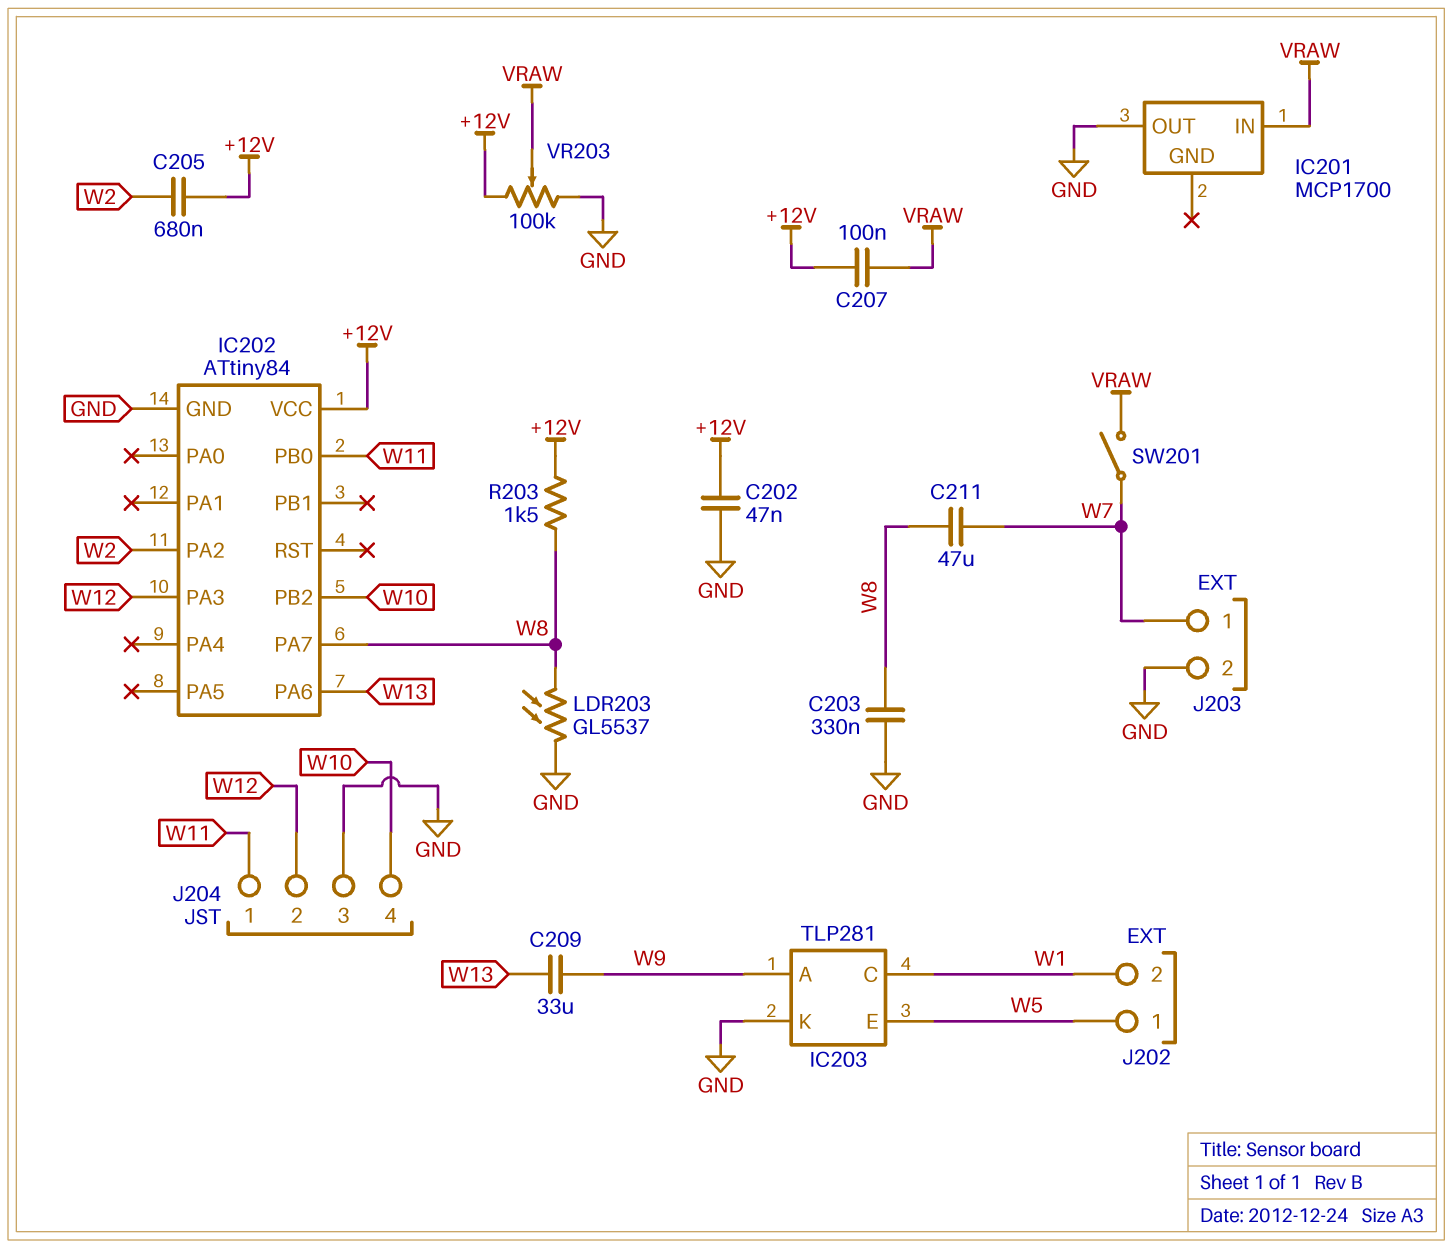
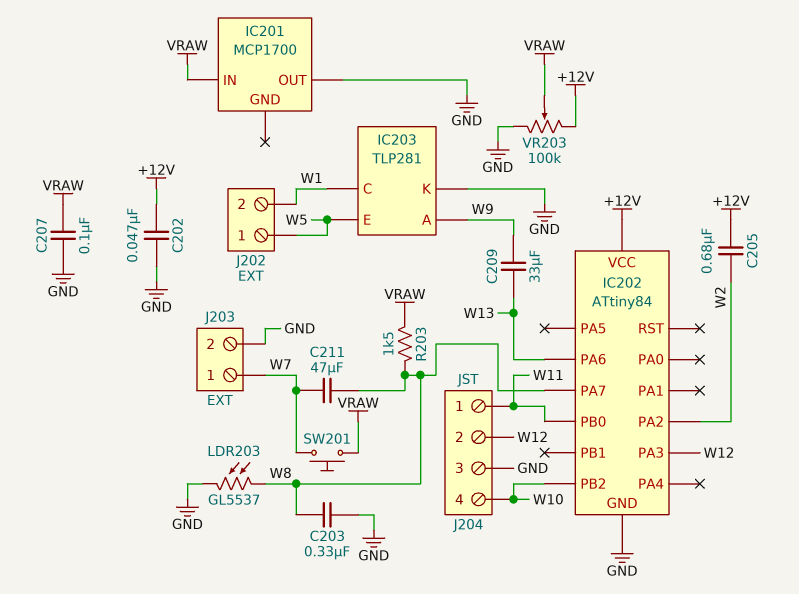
C207: 100nF (+12V, VRAW) -> 100nF (GND, VRAW)
R203: 1.5k (+12V, W8) -> 1.5k (VRAW, W8)
SW201: switch (VRAW, W7) -> button (VRAW, W7)

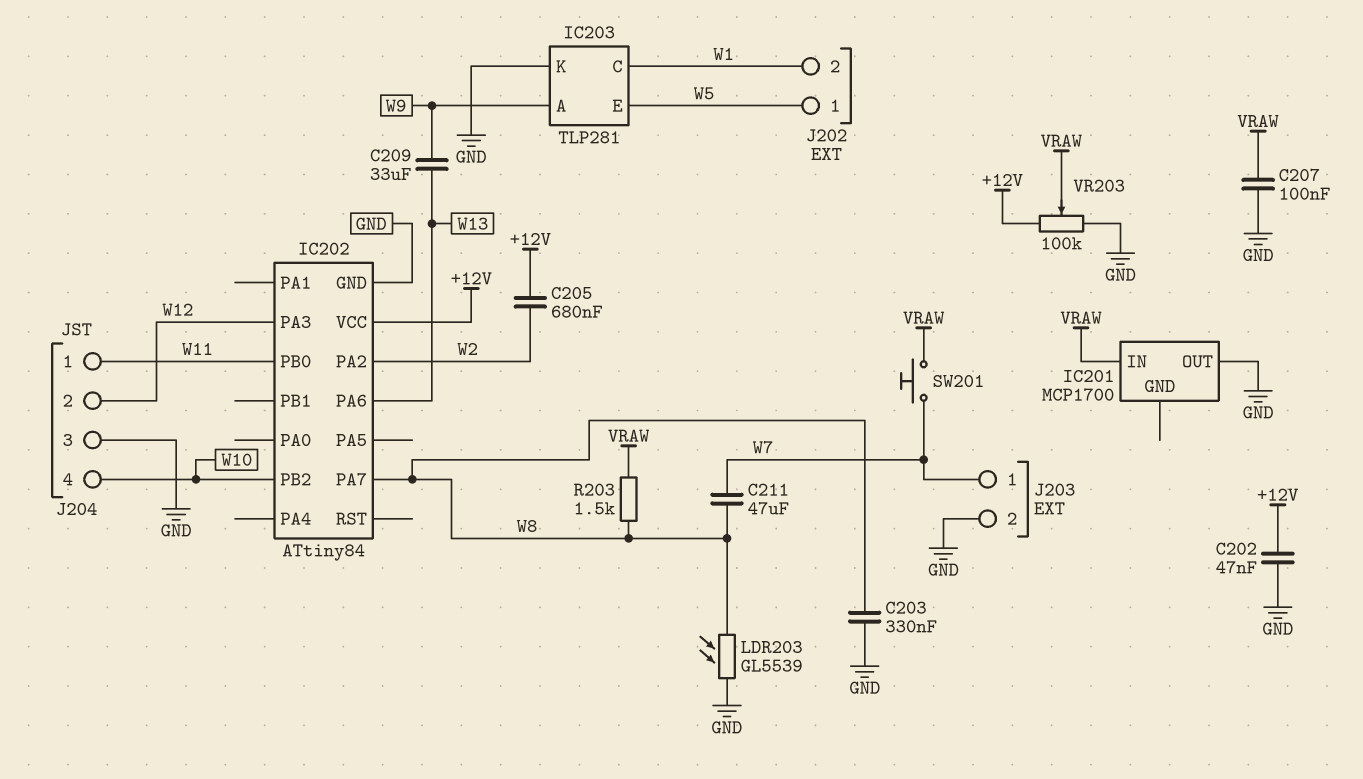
LDR203: GL5537 (GND, W8) -> GL5539 (GND, W8)

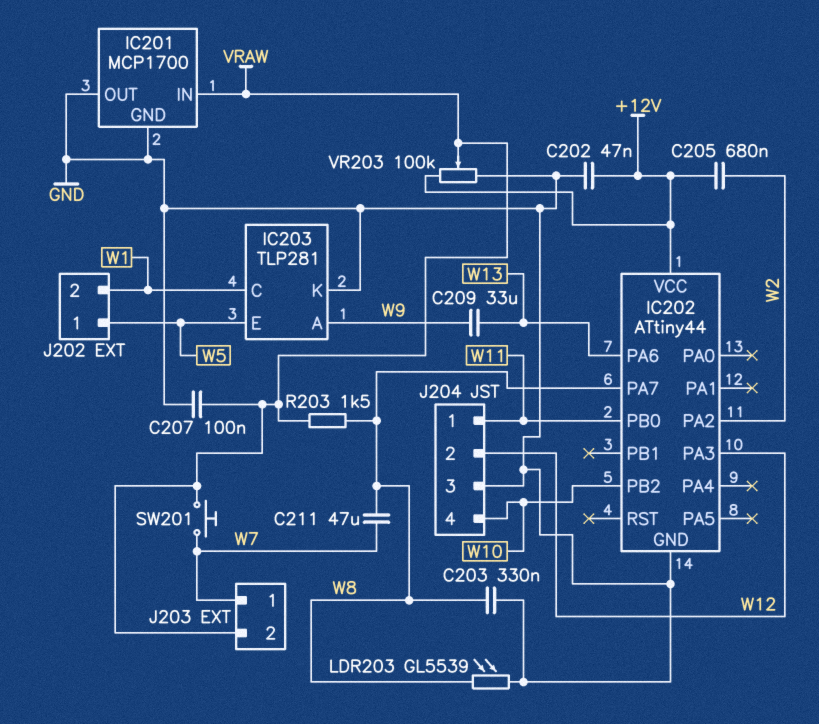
IC201 pin GND: none -> GND
IC202: ATtiny84 -> ATtiny44
J203 pin 2: GND -> VRAW

